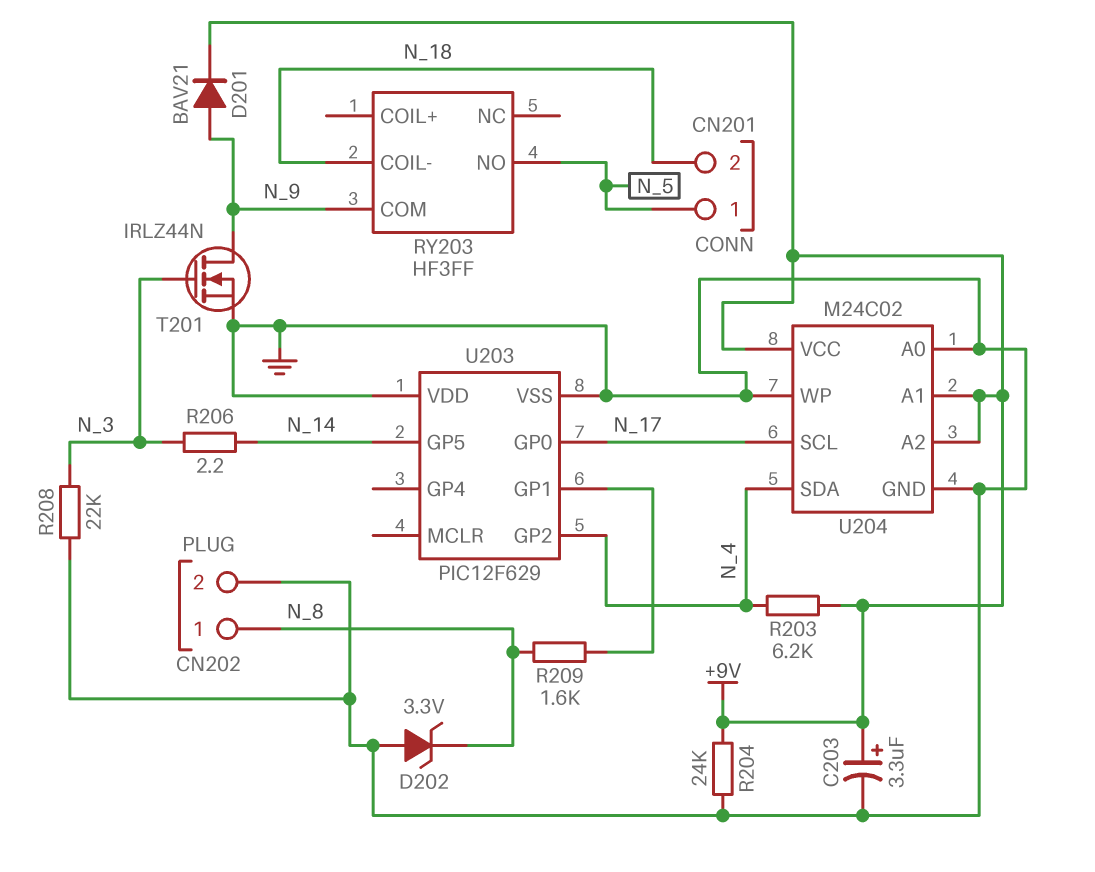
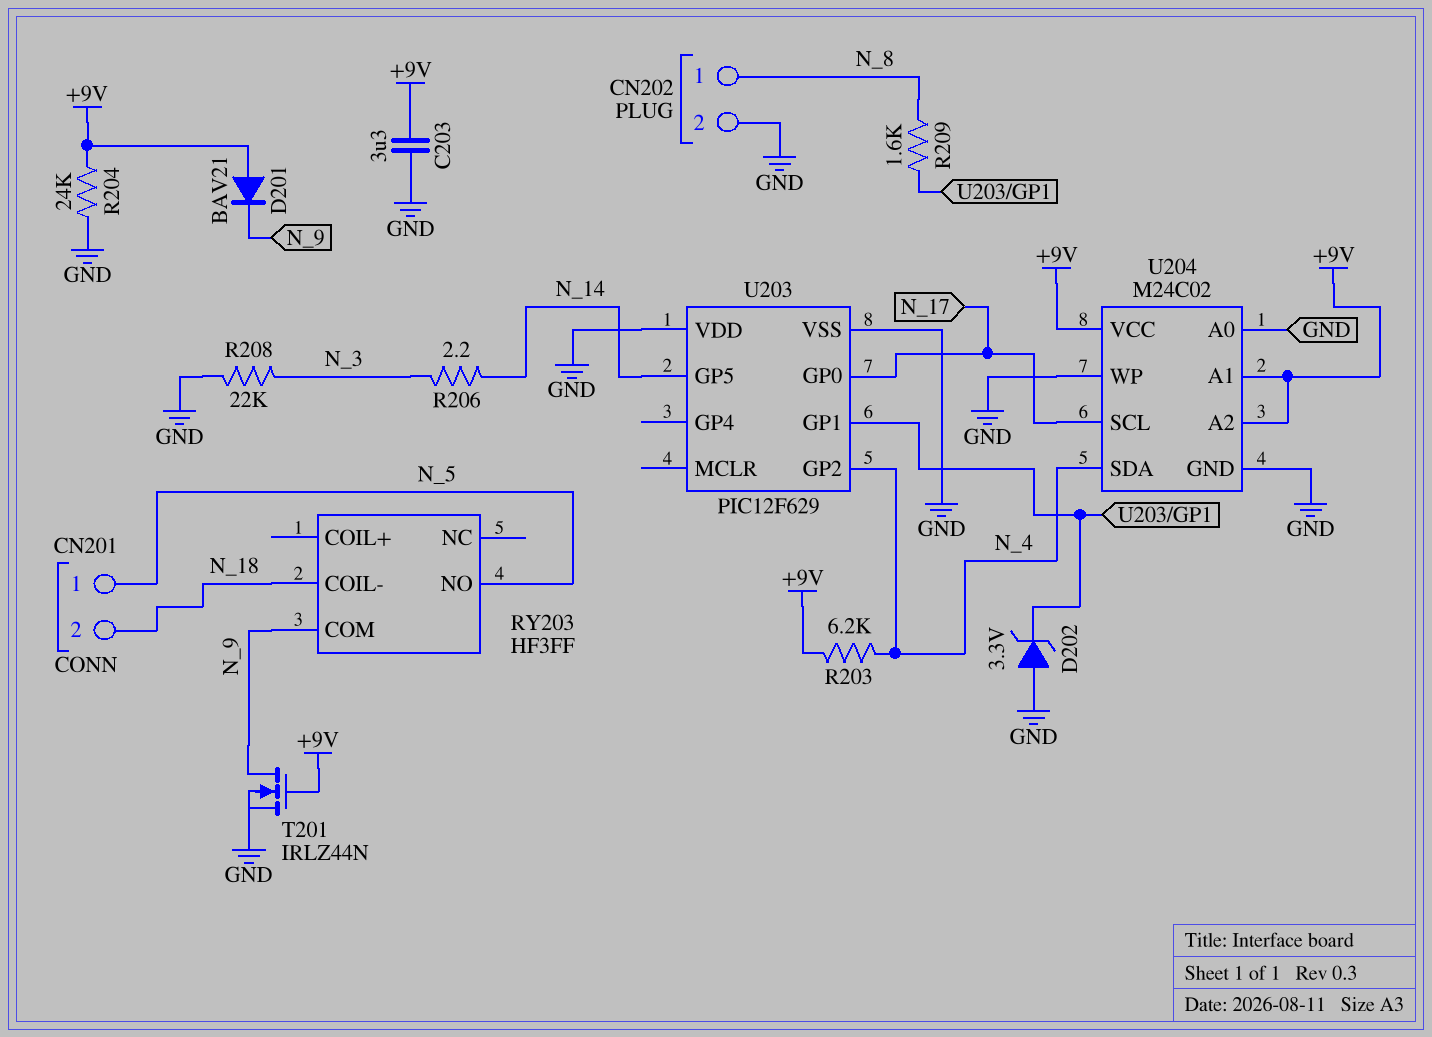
C203: 3.3uF (plus +9V, minus GND) -> 3.3uF (+9V, GND)
D201: diode BAV21 (A N_9, K +9V) -> diode BAV21 (A +9V, K N_9)
D202: zener 3.3V (A GND, K N_8) -> zener 3.3V (A GND, K U203/GP1)
T201: NMOS IRLZ44N (G N_3, D N_9, S GND) -> NMOS IRLZ44N (G +9V, D N_9, S GND)

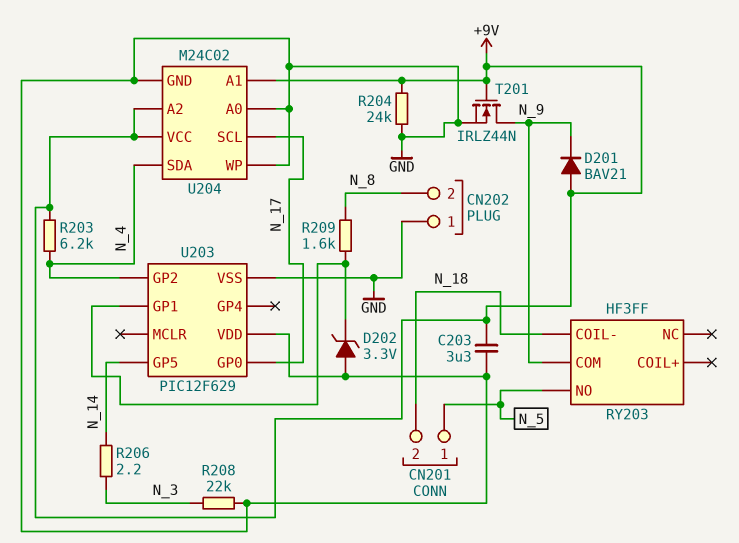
CN202 pin 1: N_8 -> GND
CN202 pin 2: GND -> N_8

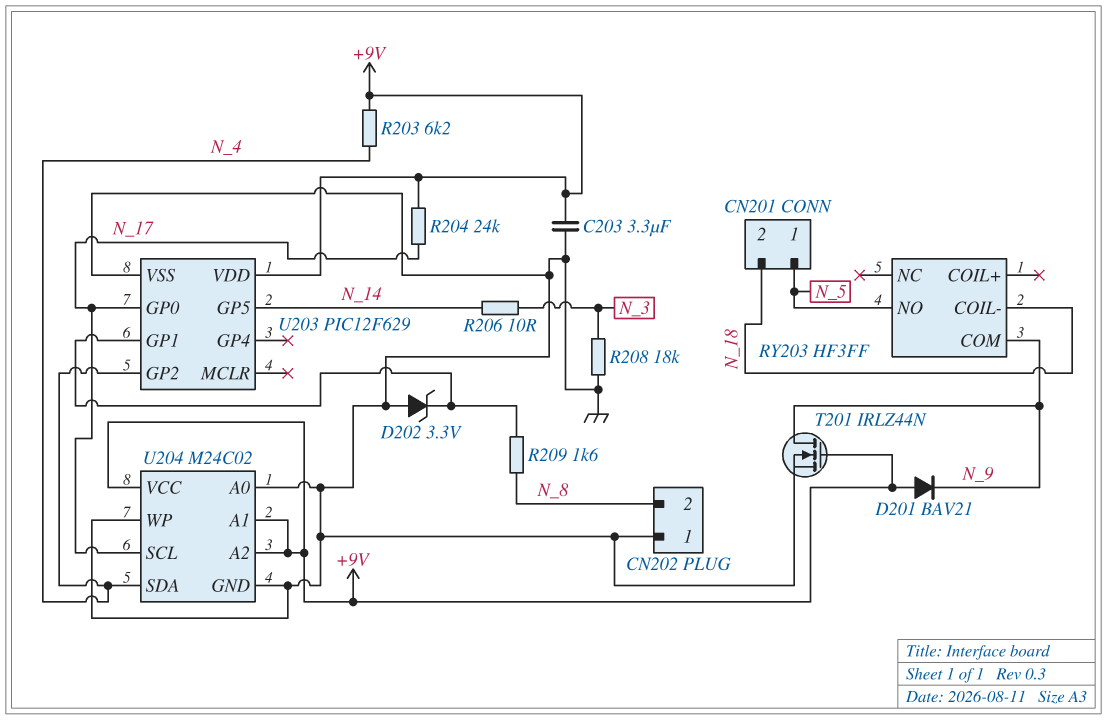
R204: 24k (+9V, GND) -> 24k (+9V, N_17)
R206: 2.2 (N_3, N_14) -> 10 (N_3, N_14)
R208: 22k (GND, N_3) -> 18k (GND, N_3)
U203 pin VDD: GND -> +9V

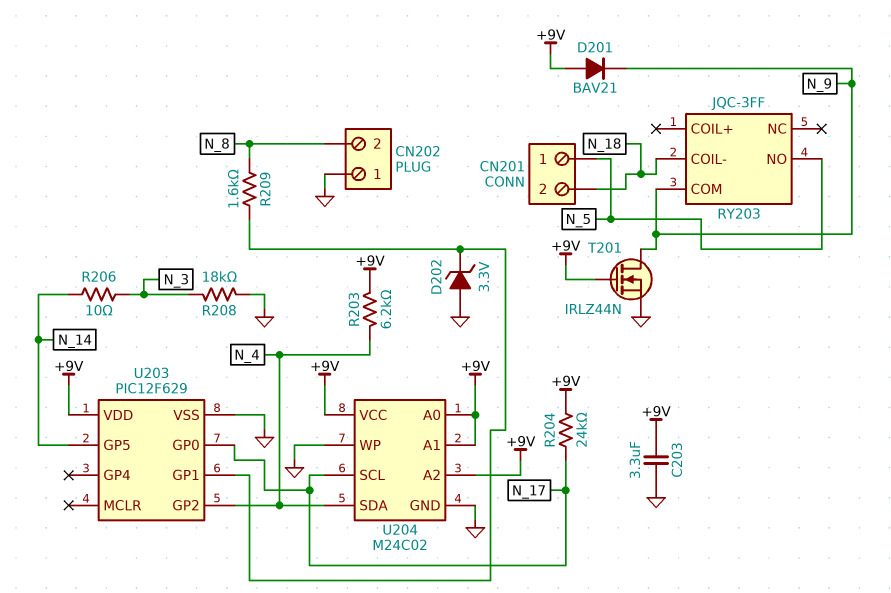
RY203: HF3FF -> JQC-3FF
U204 pin A0: GND -> +9V

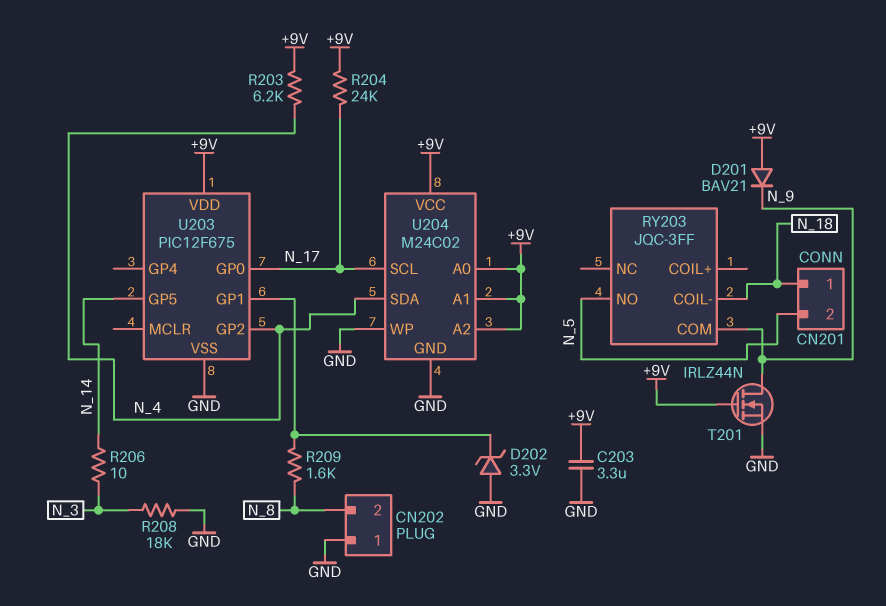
CN201 pin 1: N_5 -> N_18
CN201 pin 2: N_18 -> N_5
U203: PIC12F629 -> PIC12F675

